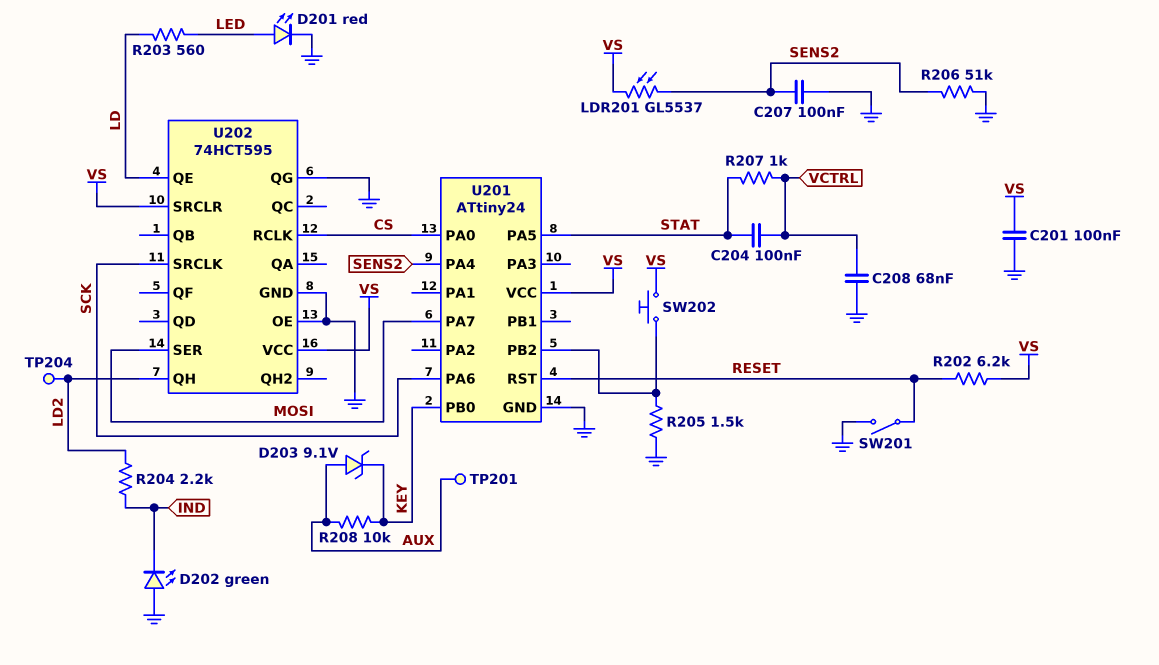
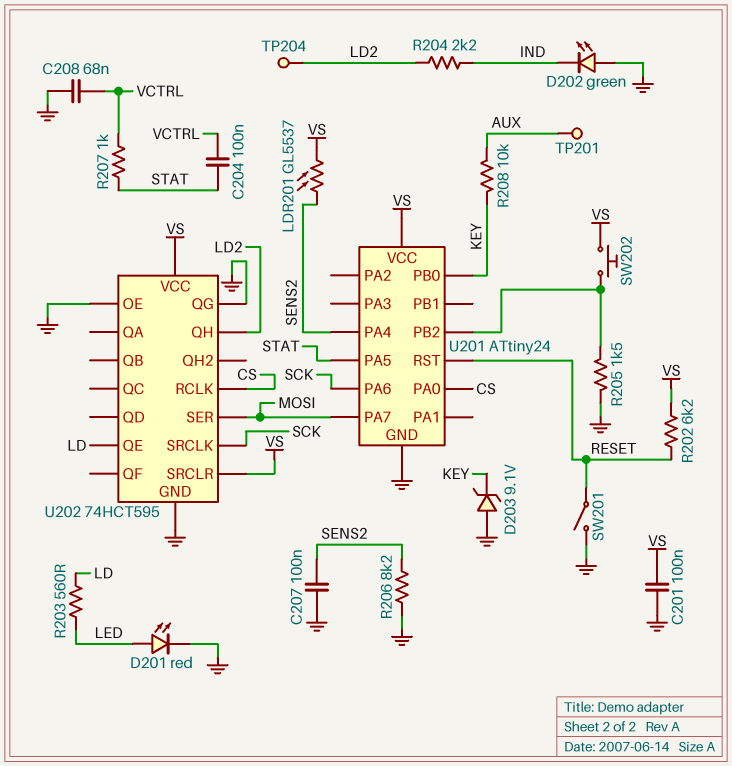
D203: zener 9.1V (A AUX, K KEY) -> zener 9.1V (A GND, K KEY)
R206: 51k (GND, SENS2) -> 8.2k (GND, SENS2)

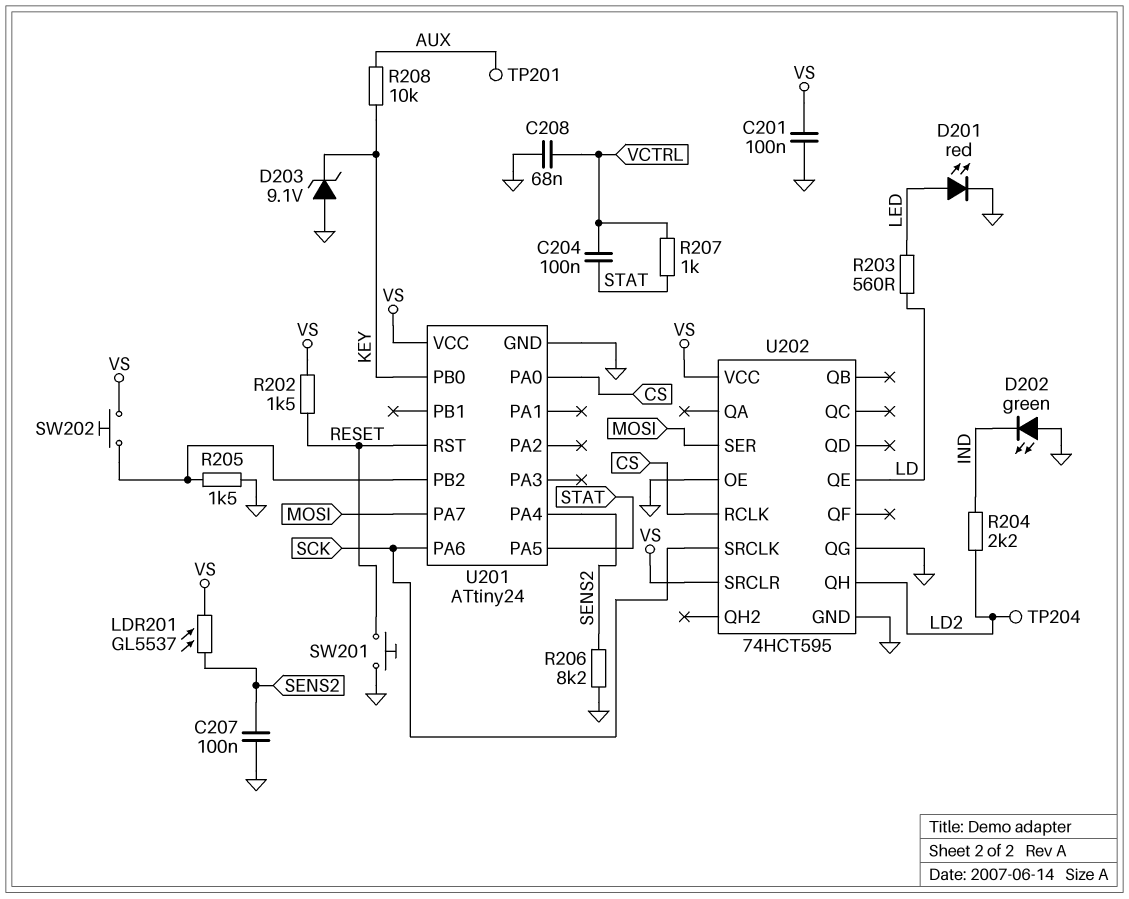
R202: 6.2k (RESET, VS) -> 1.5k (RESET, VS)
SW201: switch (GND, RESET) -> button (GND, RESET)

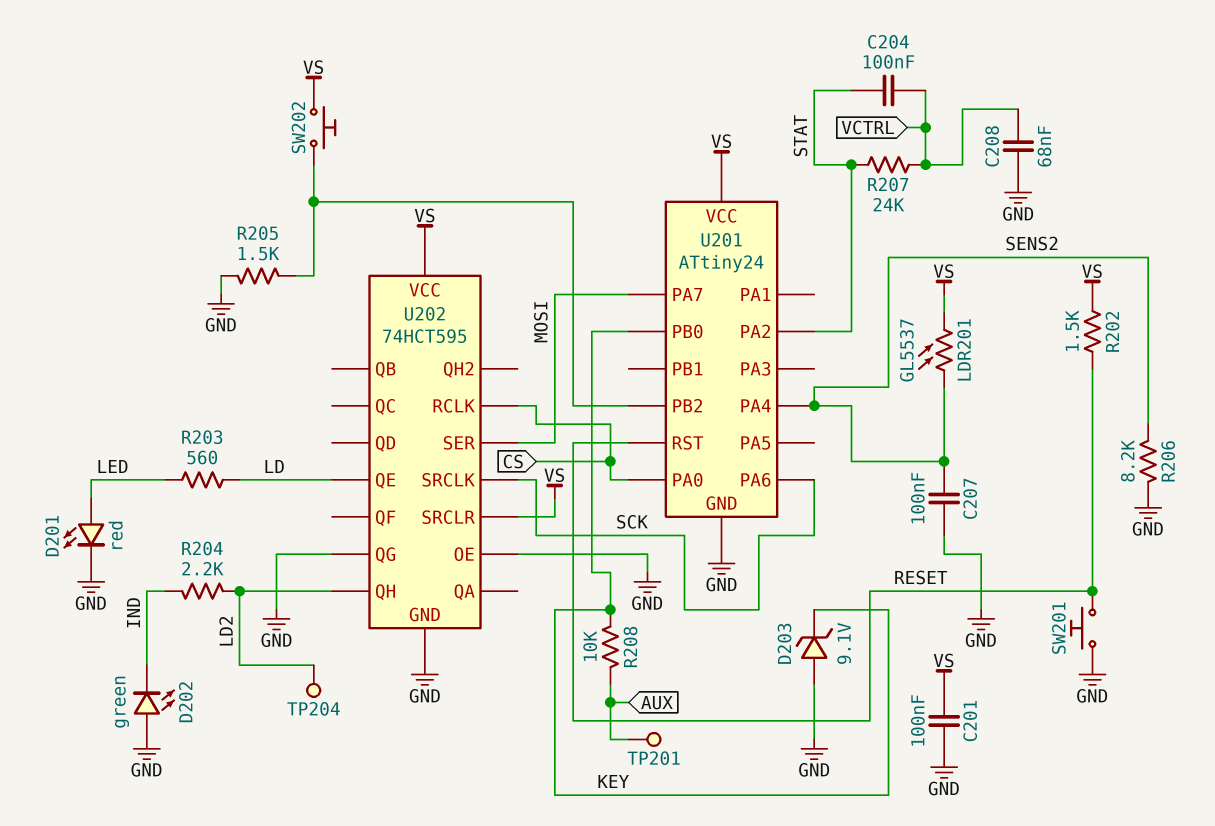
R207: 1k (STAT, VCTRL) -> 24k (STAT, VCTRL)
U201 pin PA2: none -> STAT
U201 pin PA5: STAT -> none

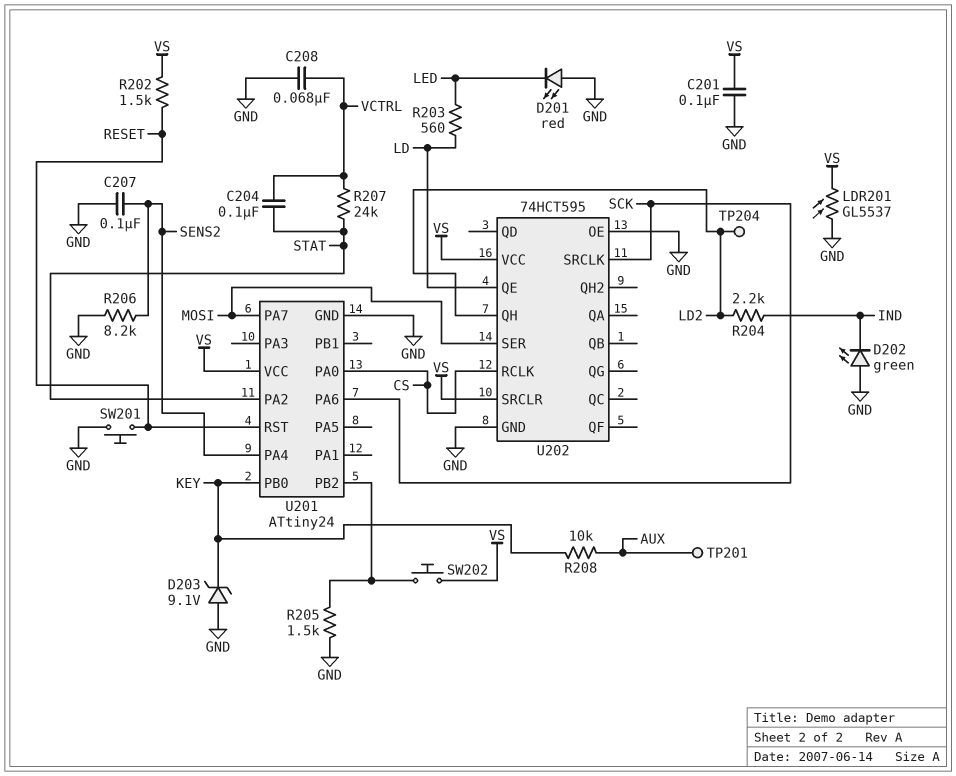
D201: LED red (A LED, K GND) -> LED red (A GND, K LED)
LDR201: GL5537 (SENS2, VS) -> GL5537 (GND, VS)
U202 pin QG: GND -> none

